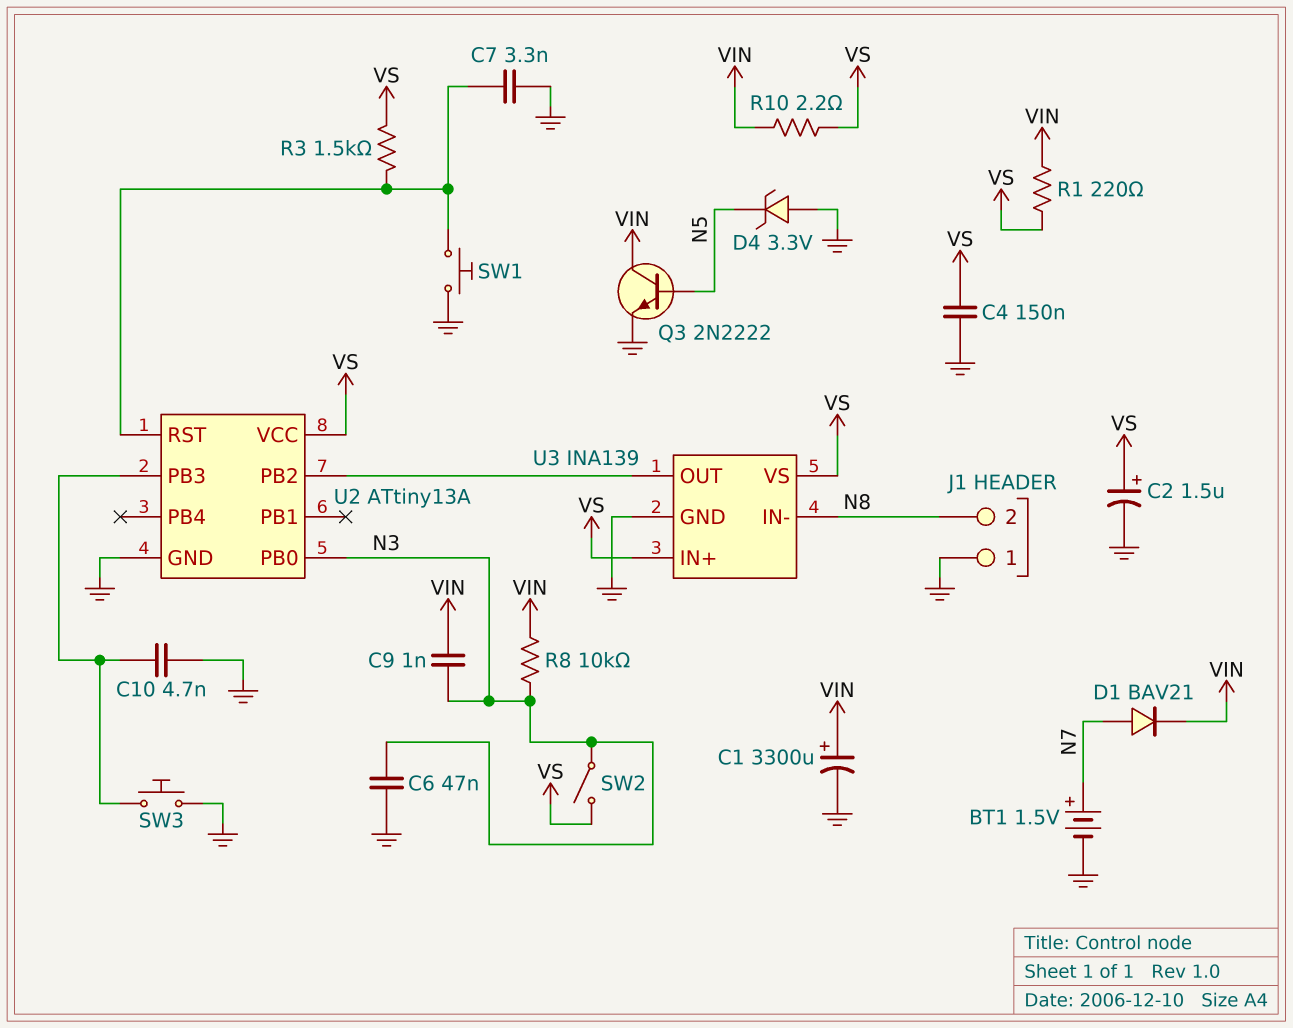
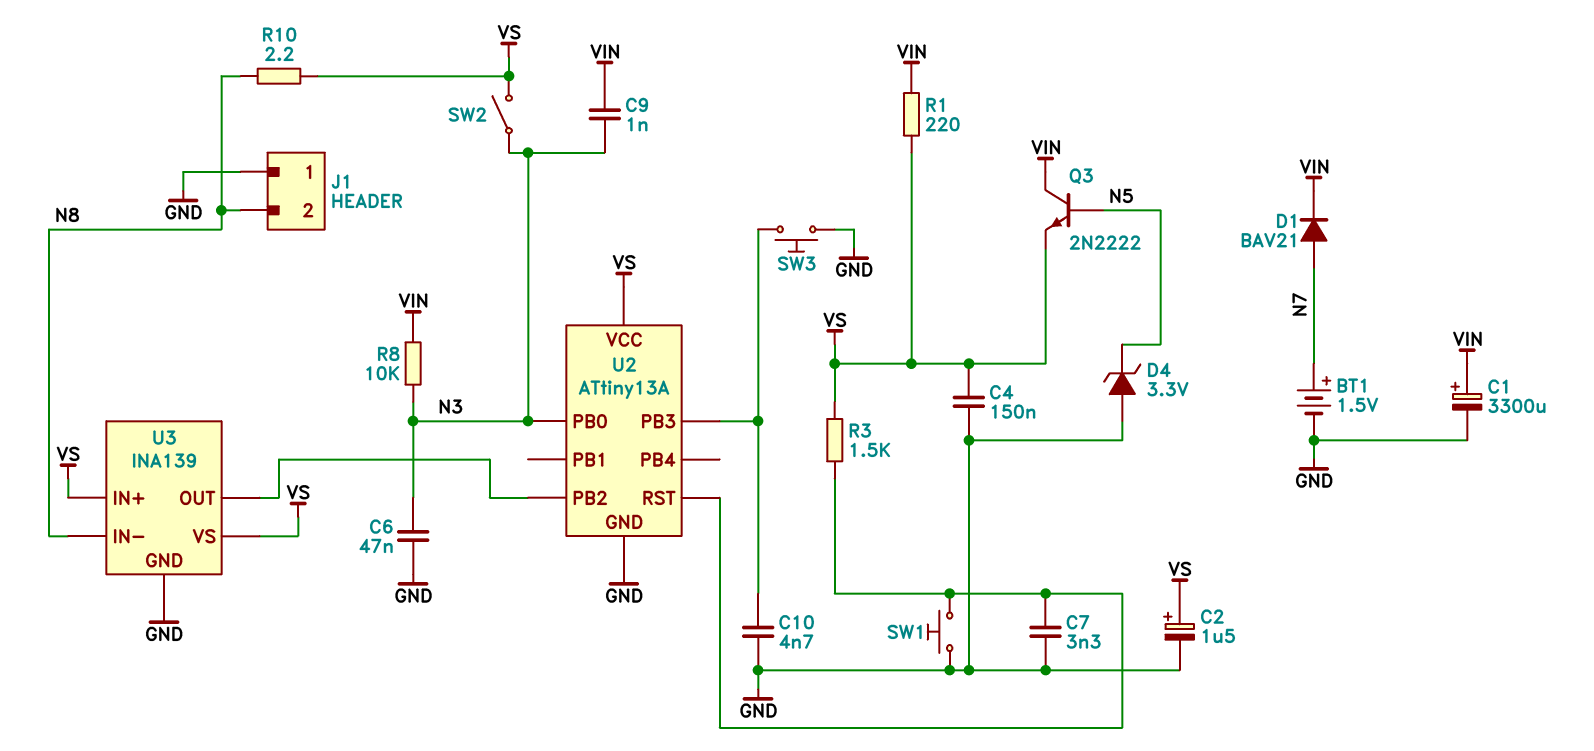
Q3: NPN 2N2222 (B N5, C VIN, E GND) -> NPN 2N2222 (B N5, C VIN, E VS)
R10: 2.2 (VIN, VS) -> 2.2 (N8, VS)

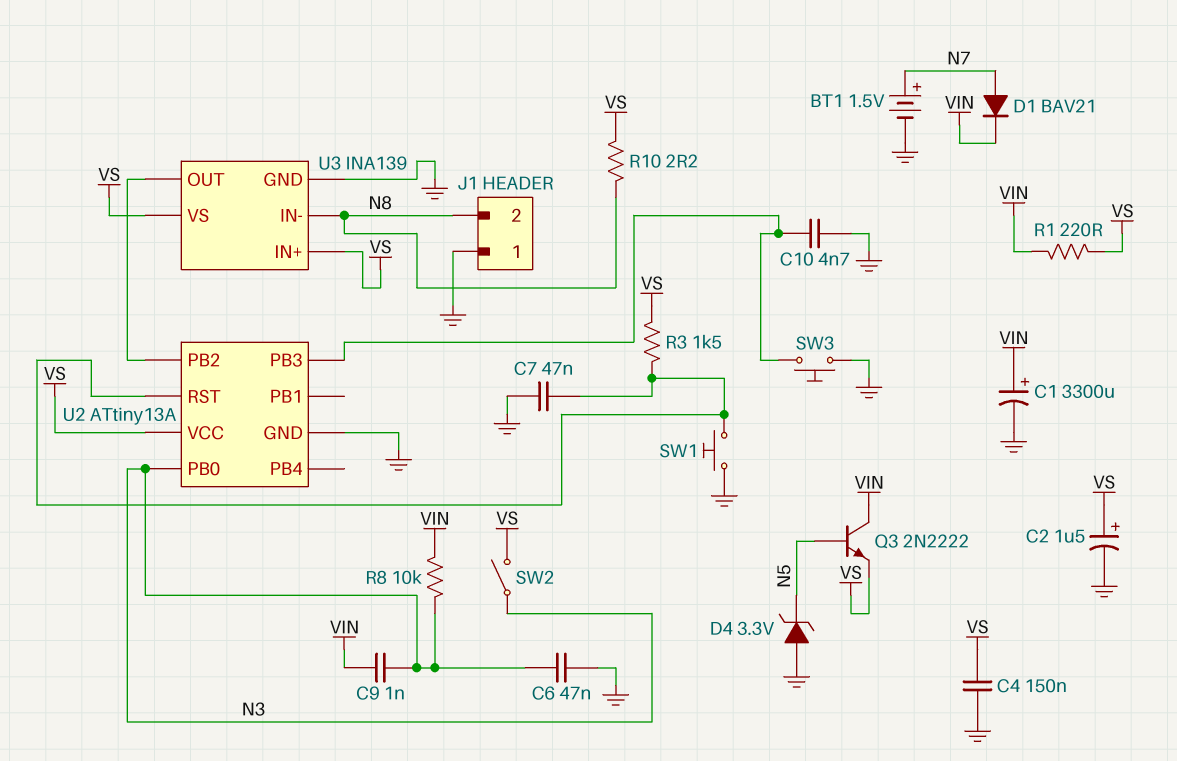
C7: 3.3nF (GND, U2/RST) -> 47nF (GND, U2/RST)

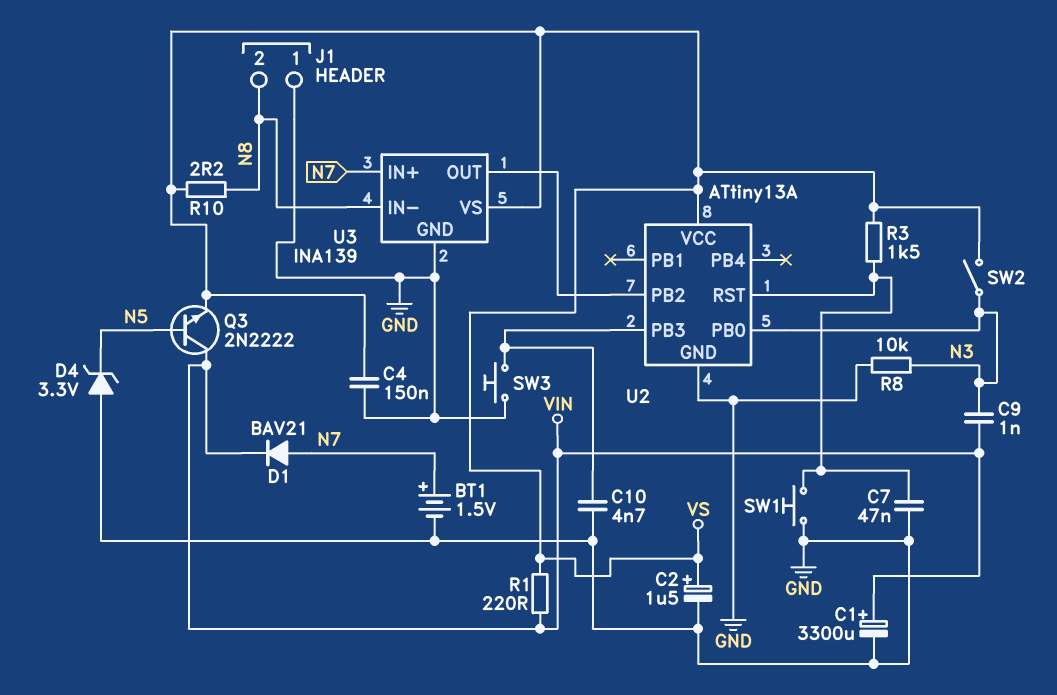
C6: 47nF (GND, N3) -> none
R8: 10k (N3, VIN) -> 10k (GND, N3)
U3 pin IN+: VS -> N7

